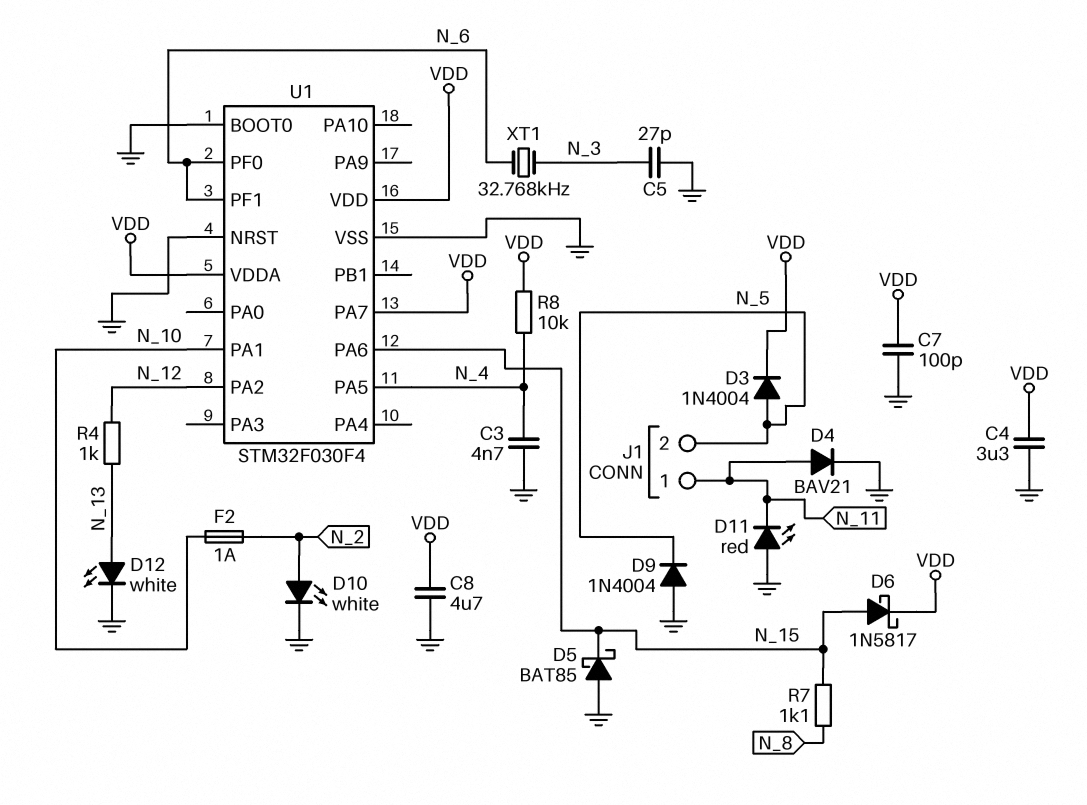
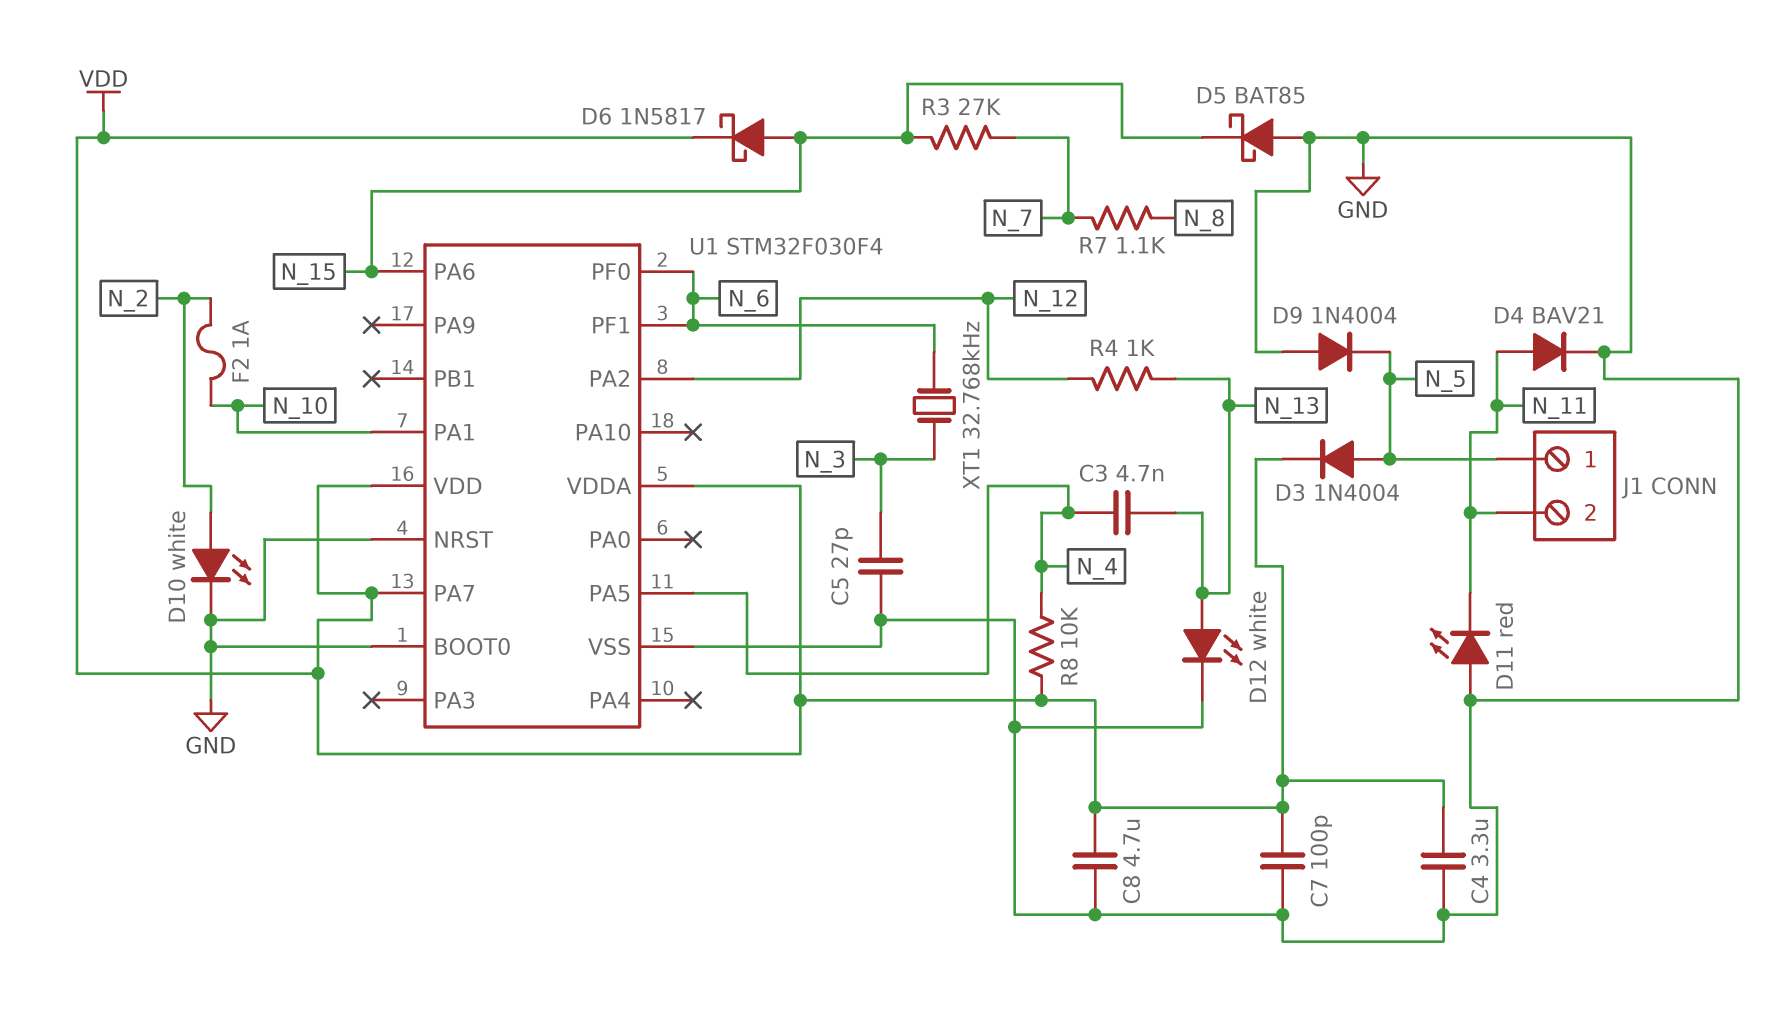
C3: 4.7nF (GND, N_4) -> 4.7nF (N_4, N_13)
J1 pin 1: N_11 -> N_5
J1 pin 2: N_5 -> N_11
R3: none -> 27k (N_7, N_15)
R7: 1.1k (N_8, N_15) -> 1.1k (N_7, N_8)

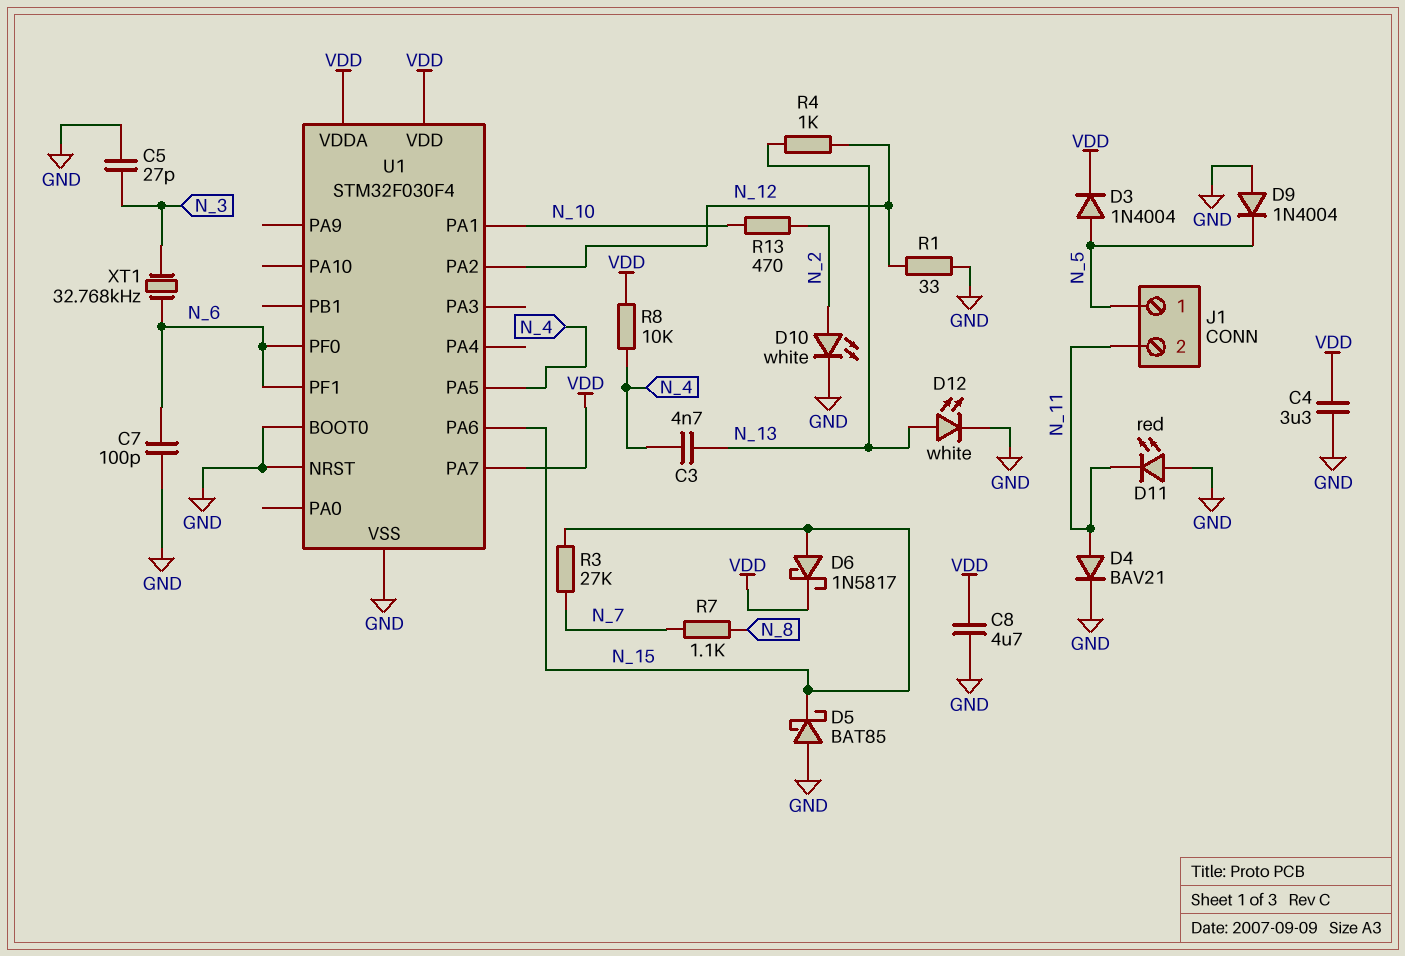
C7: 100pF (GND, VDD) -> 100pF (GND, N_6)
F2: 1A (N_2, N_10) -> none
R1: none -> 33 (GND, N_12)
R13: none -> 470 (N_2, N_10)

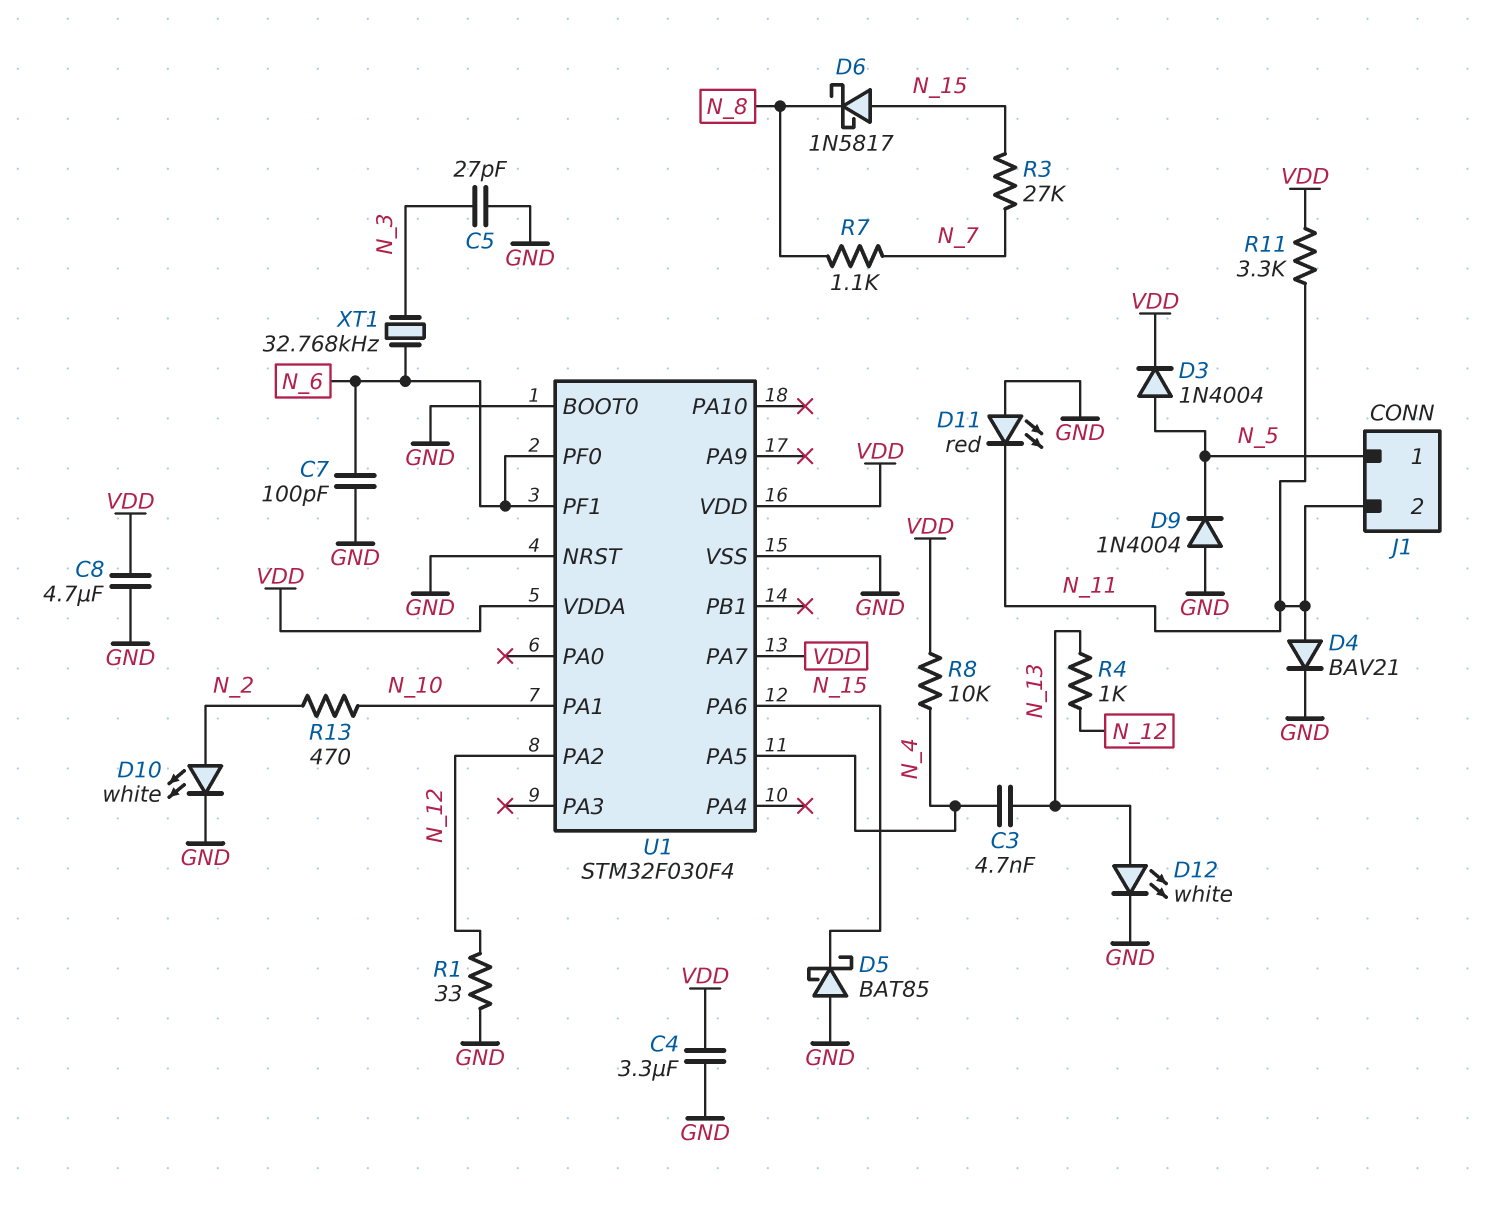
D6: schottky 1N5817 (A N_15, K VDD) -> schottky 1N5817 (A N_15, K N_8)
R11: none -> 3.3k (N_11, VDD)

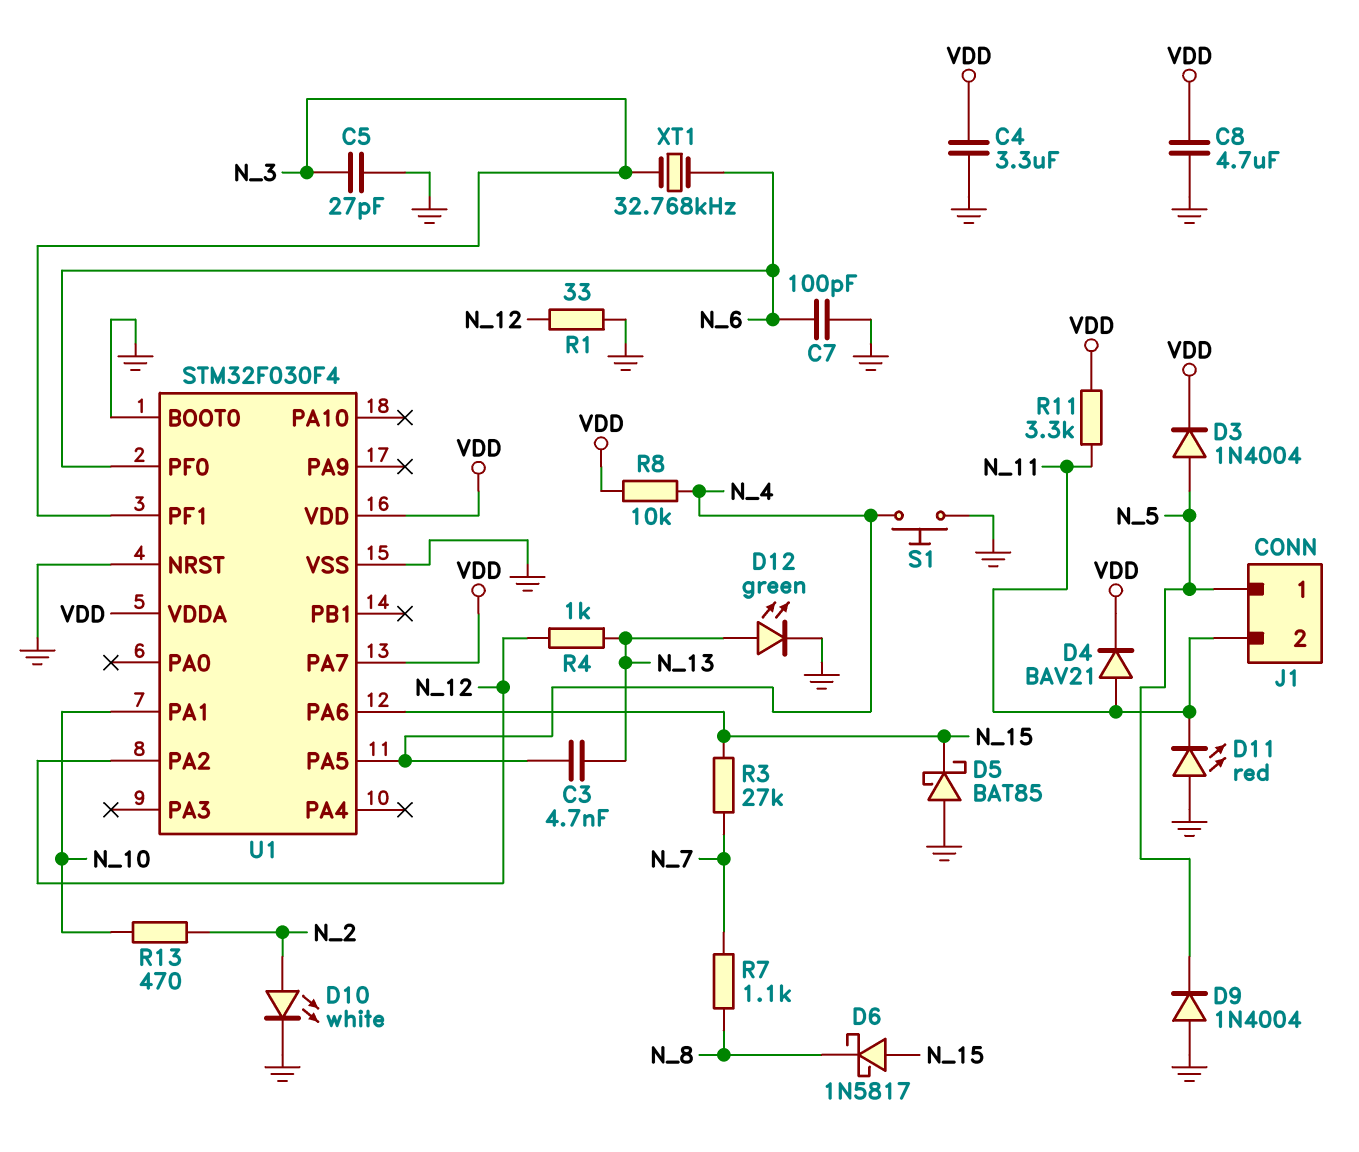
D4: diode BAV21 (A N_11, K GND) -> diode BAV21 (A N_11, K VDD)
D12: LED white (A N_13, K GND) -> LED green (A N_13, K GND)
S1: none -> button (GND, N_4)
U1 pin PF1: N_6 -> N_3

